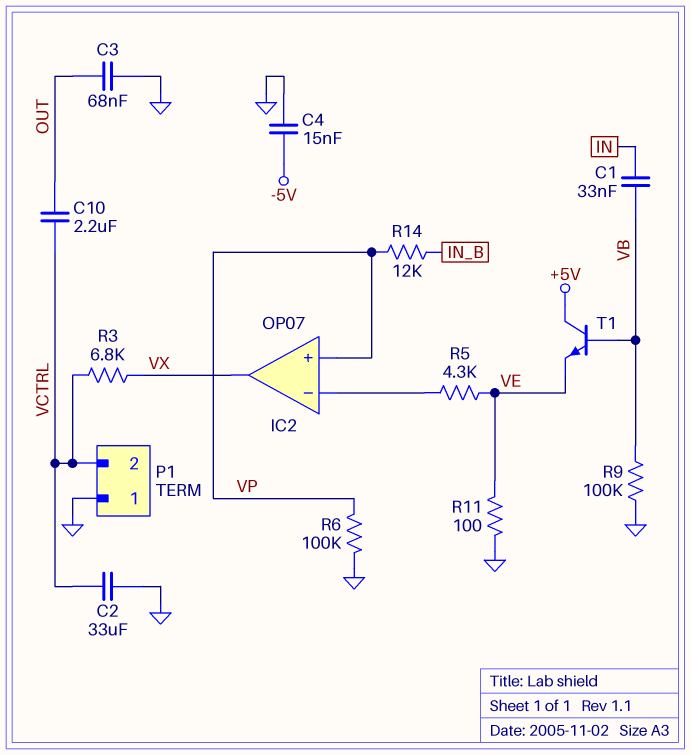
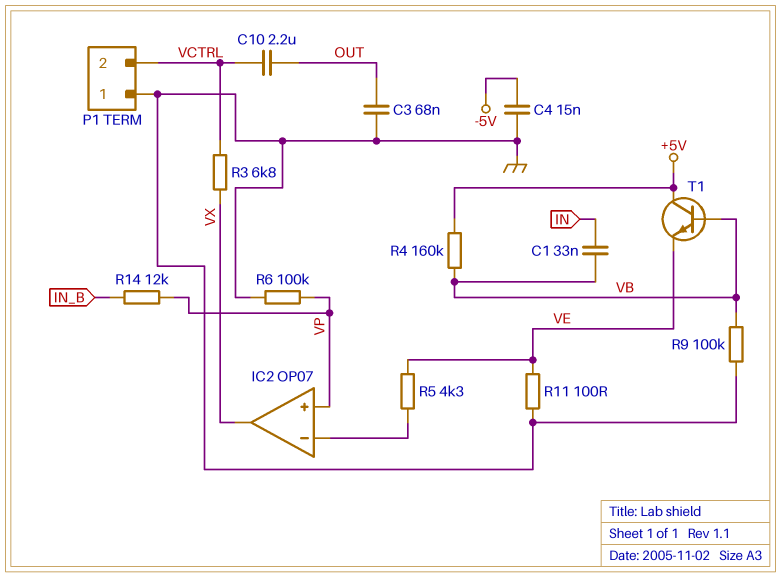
C2: 33uF (GND, VCTRL) -> none
R4: none -> 160k (+5V, VB)

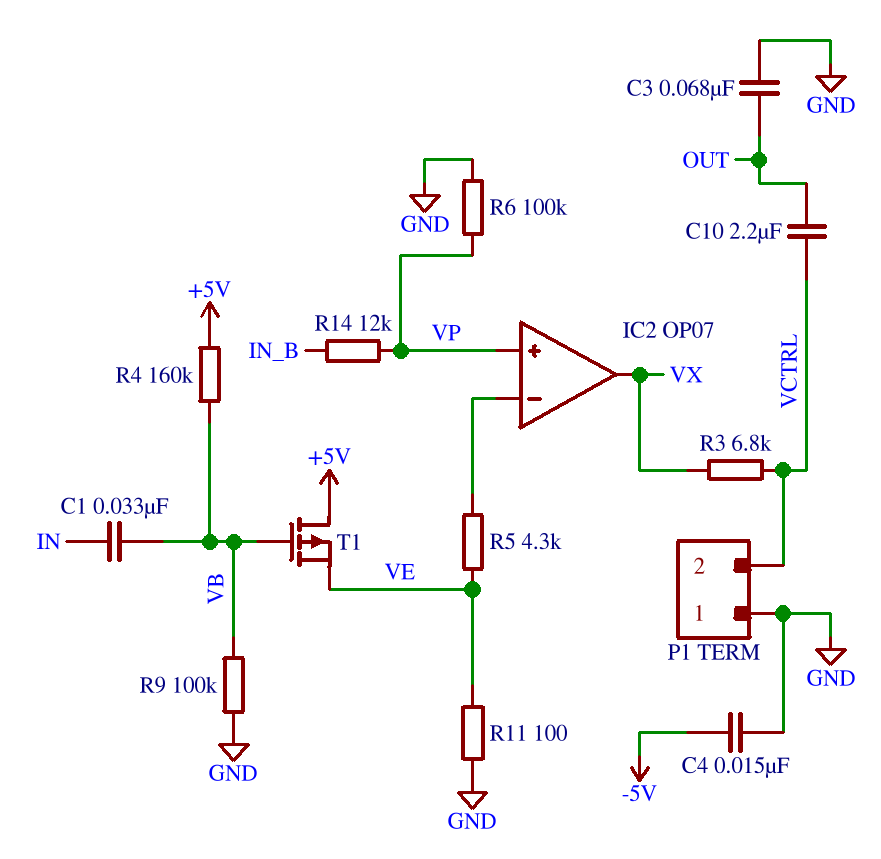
T1: NPN (B VB, C +5V, E VE) -> PMOS (G VB, D +5V, S VE)

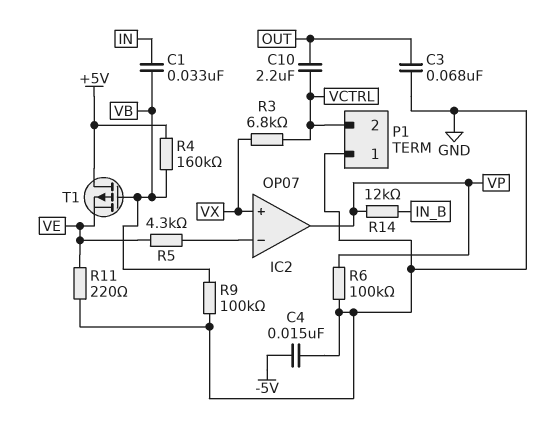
IC2 pin in+: VP -> VX
IC2 pin out: VX -> VP
R11: 100 (GND, VE) -> 220 (GND, VE)

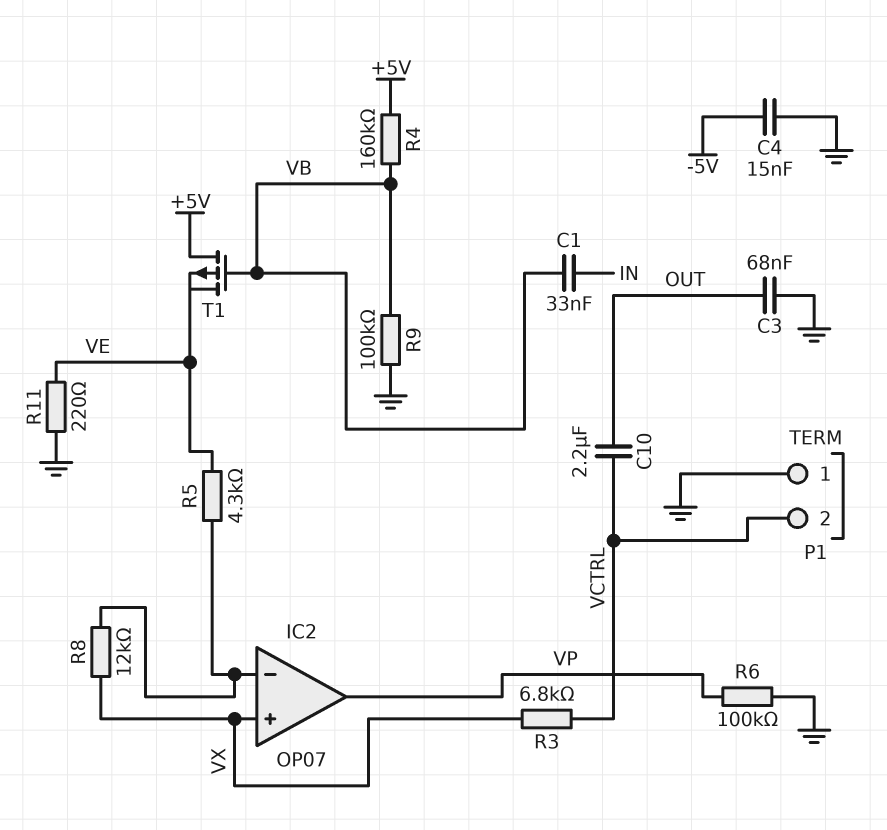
R8: none -> 12k (IC2/in-, VX)
R14: 12k (IN_B, VP) -> none

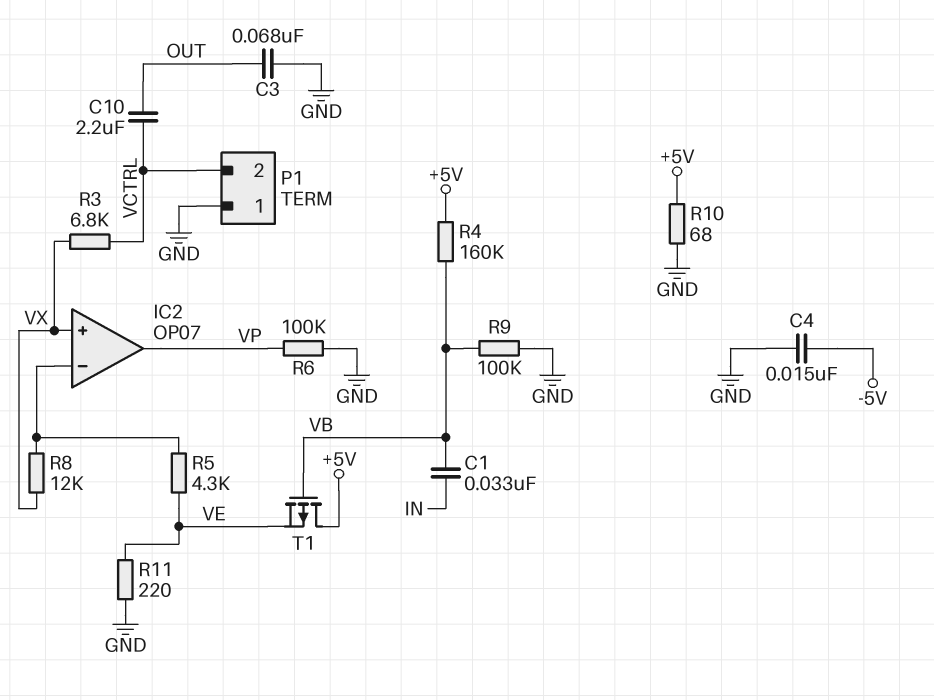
R10: none -> 68 (+5V, GND)

